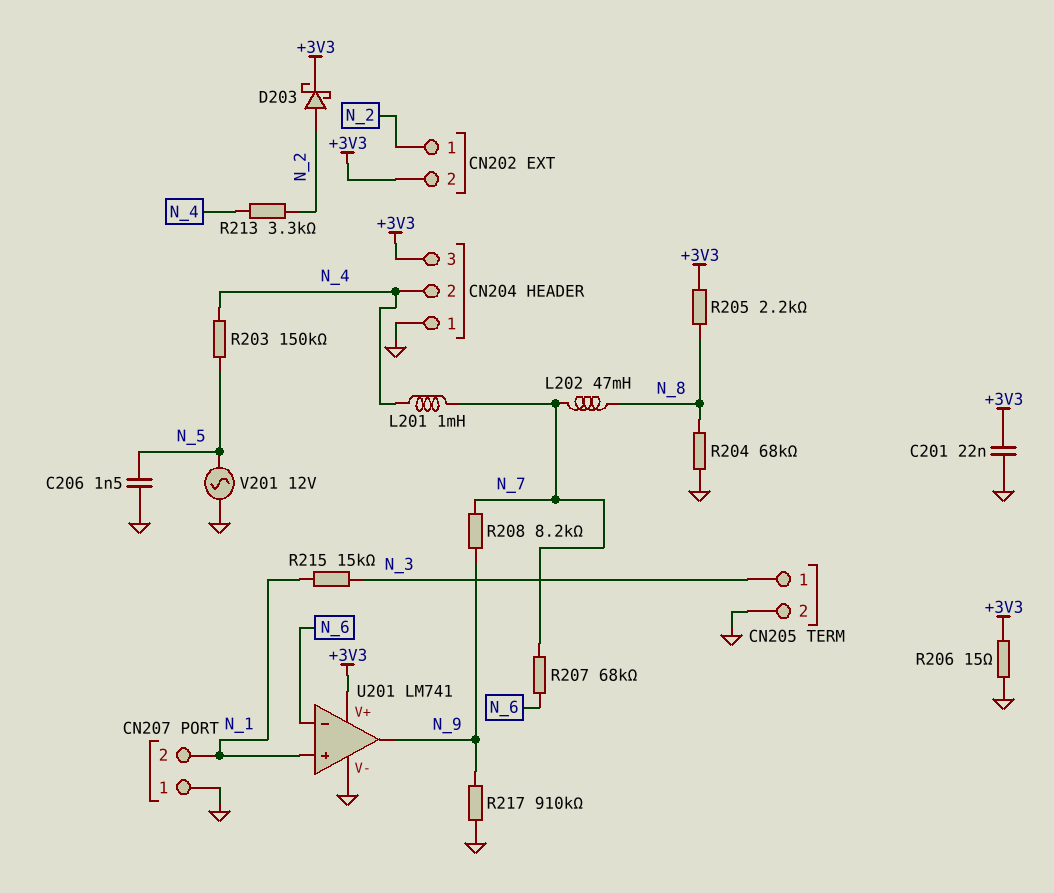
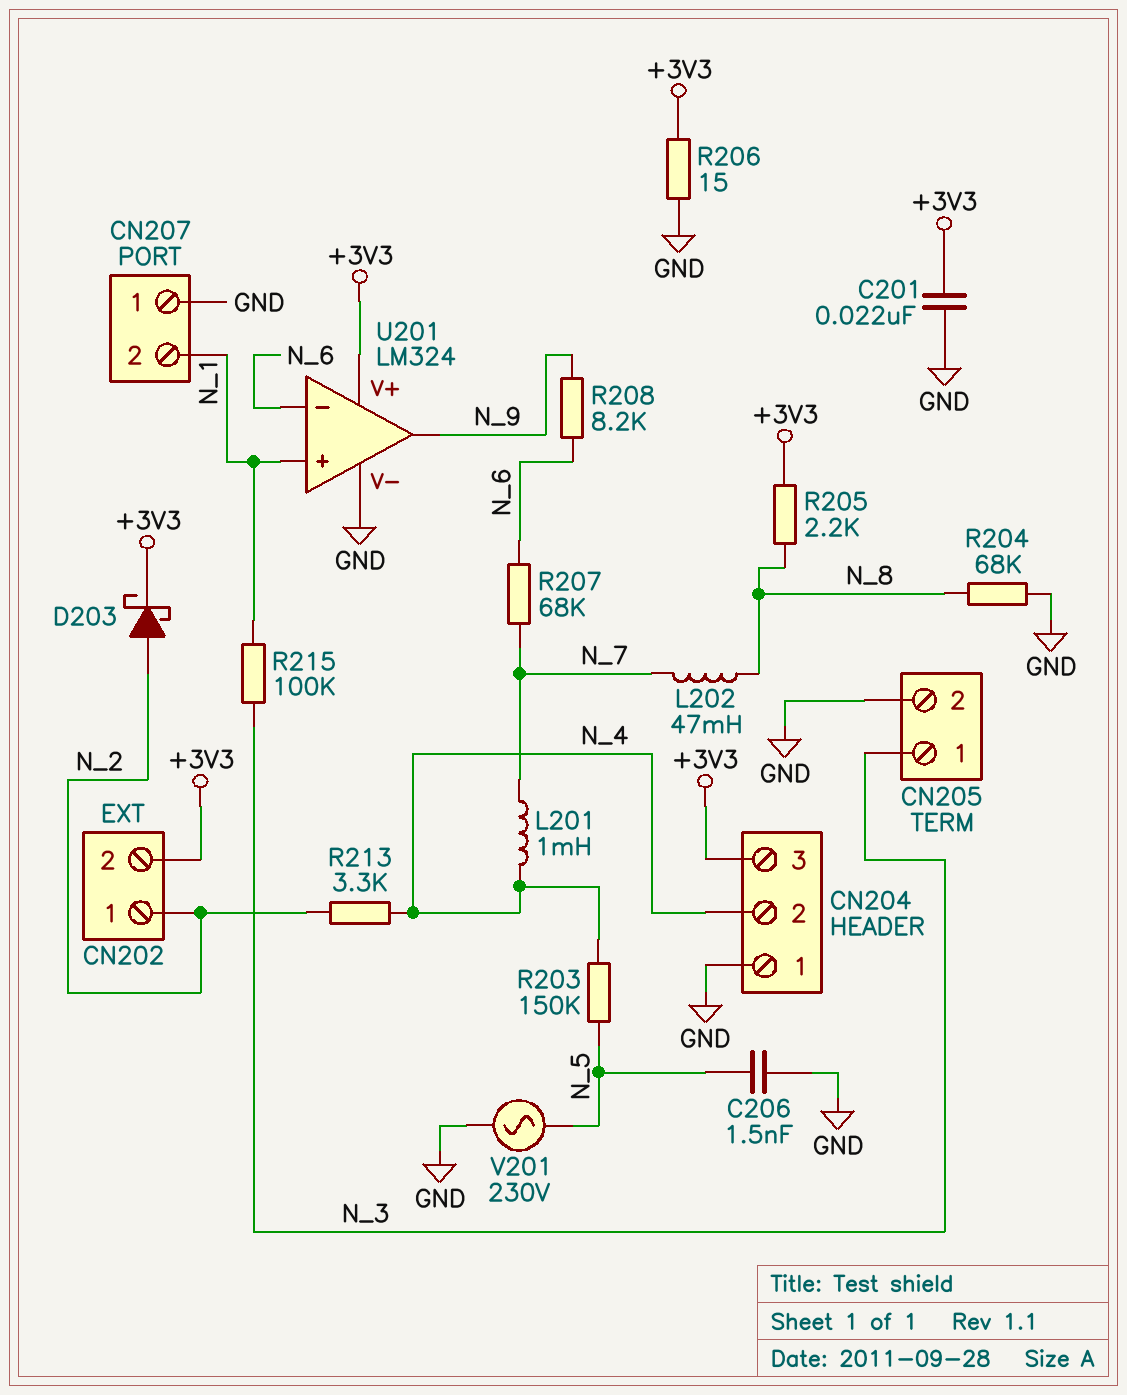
R208: 8.2k (N_7, N_9) -> 8.2k (N_6, N_9)
R215: 15k (N_1, N_3) -> 100k (N_1, N_3)
R217: 910k (GND, N_9) -> none
U201: LM741 -> LM324
V201: AC 12V (GND, N_5) -> AC 230V (GND, N_5)

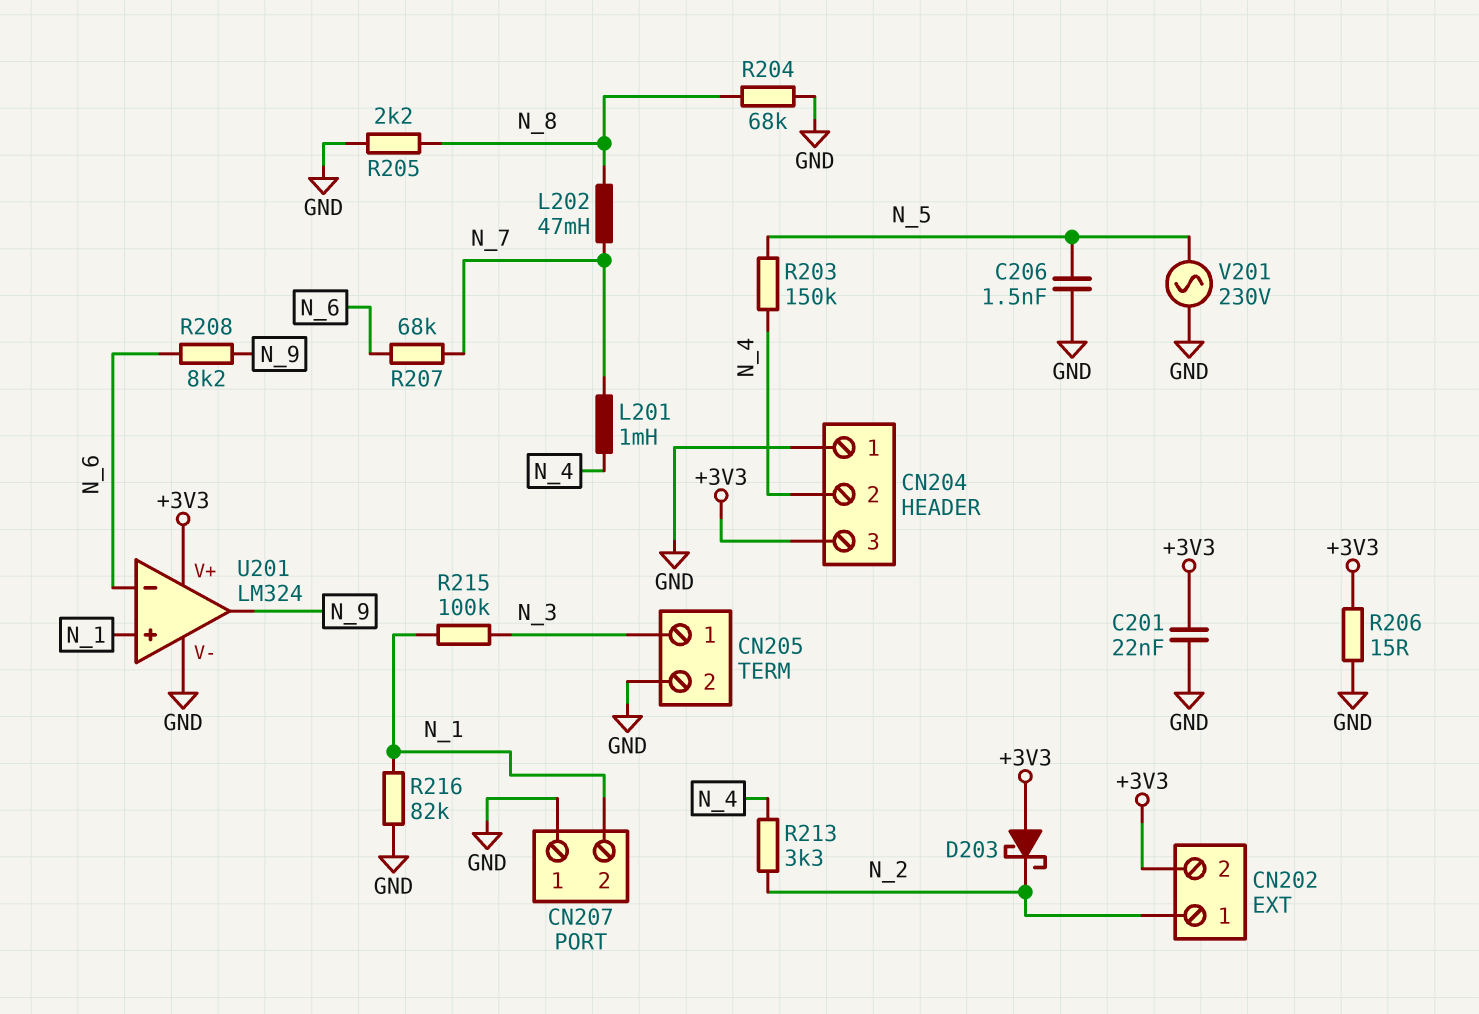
D203: schottky (A N_2, K +3V3) -> schottky (A +3V3, K N_2)
R205: 2.2k (+3V3, N_8) -> 2.2k (GND, N_8)
R216: none -> 82k (GND, N_1)

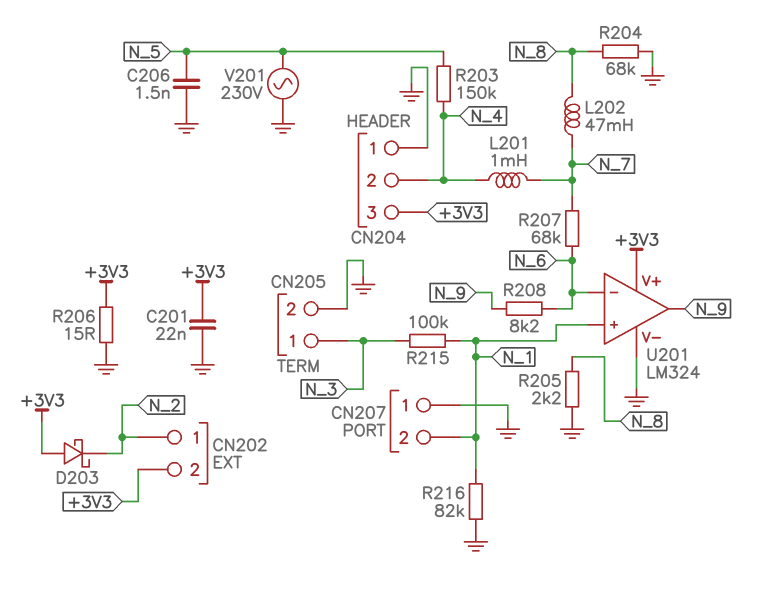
R213: 3.3k (N_2, N_4) -> none

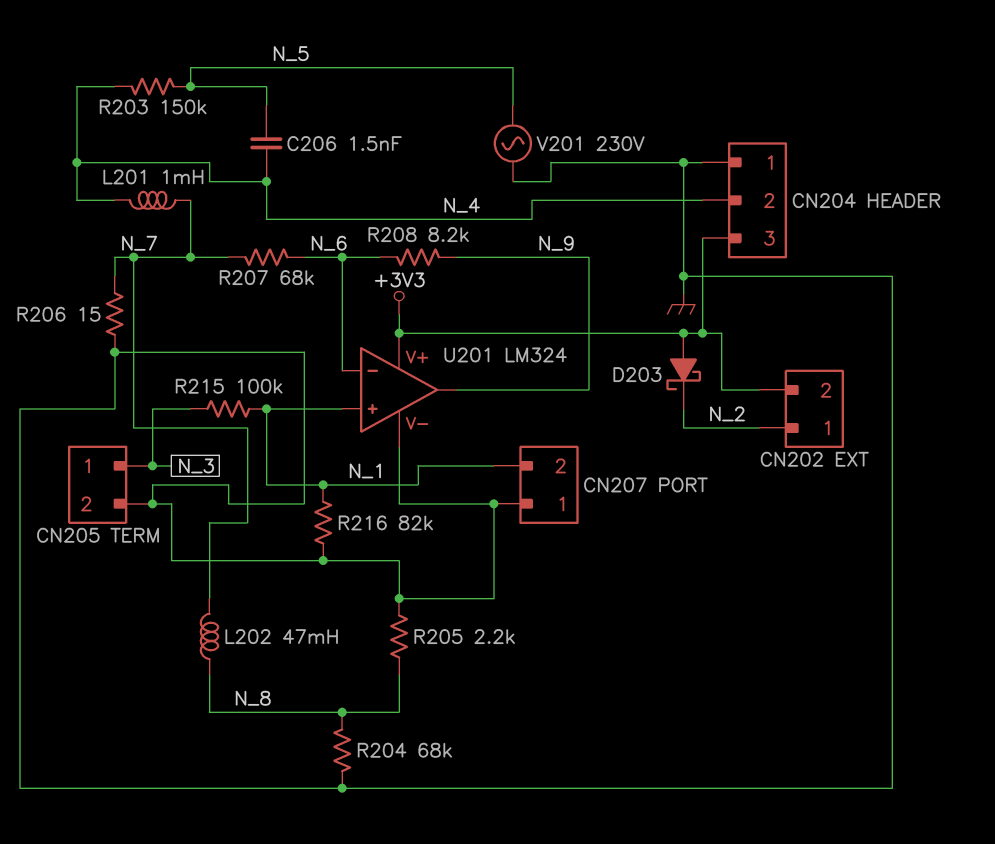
C201: 22nF (+3V3, GND) -> none
C206: 1.5nF (GND, N_5) -> 1.5nF (N_4, N_5)
R206: 15 (+3V3, GND) -> 15 (GND, N_7)

